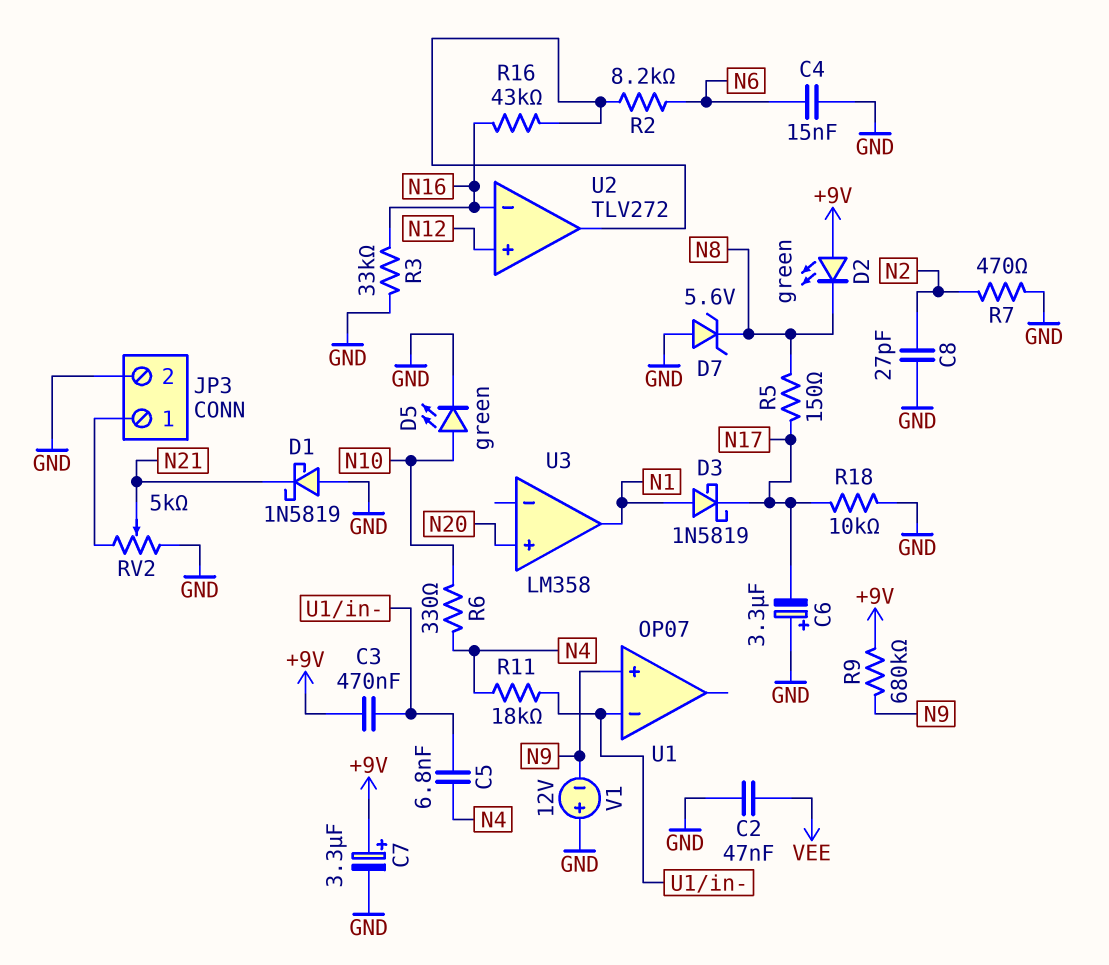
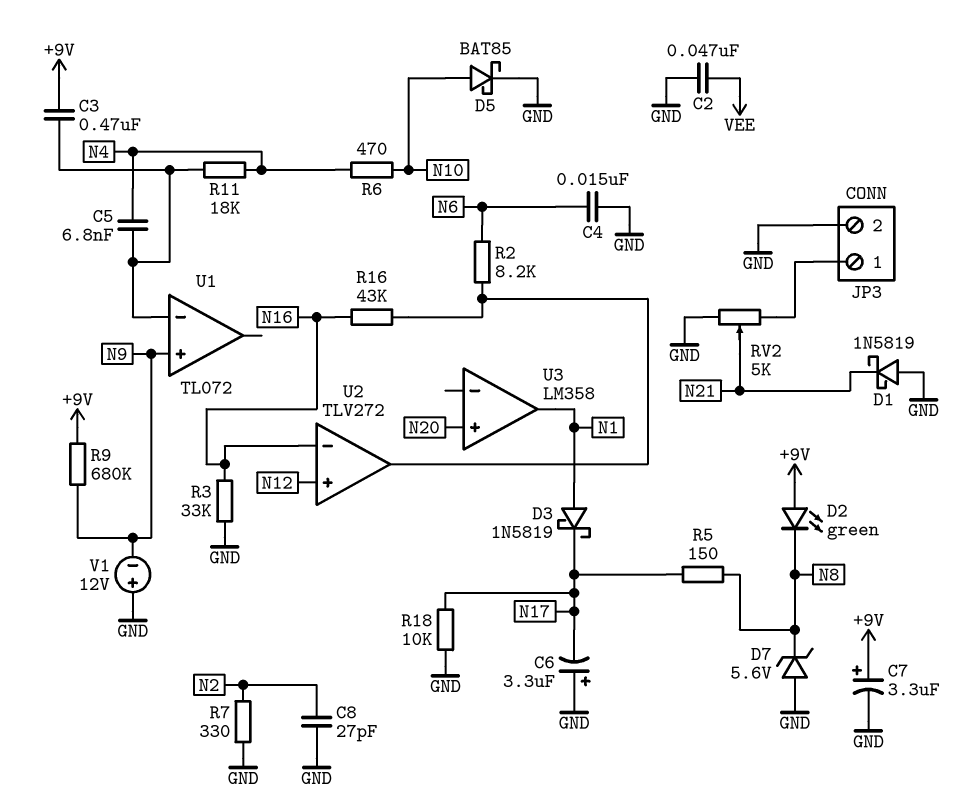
D5: LED green (A N10, K GND) -> schottky BAT85 (A N10, K GND)
R6: 330 (N4, N10) -> 470 (N4, N10)
R7: 470 (GND, N2) -> 330 (GND, N2)
U1: OP07 -> TL072

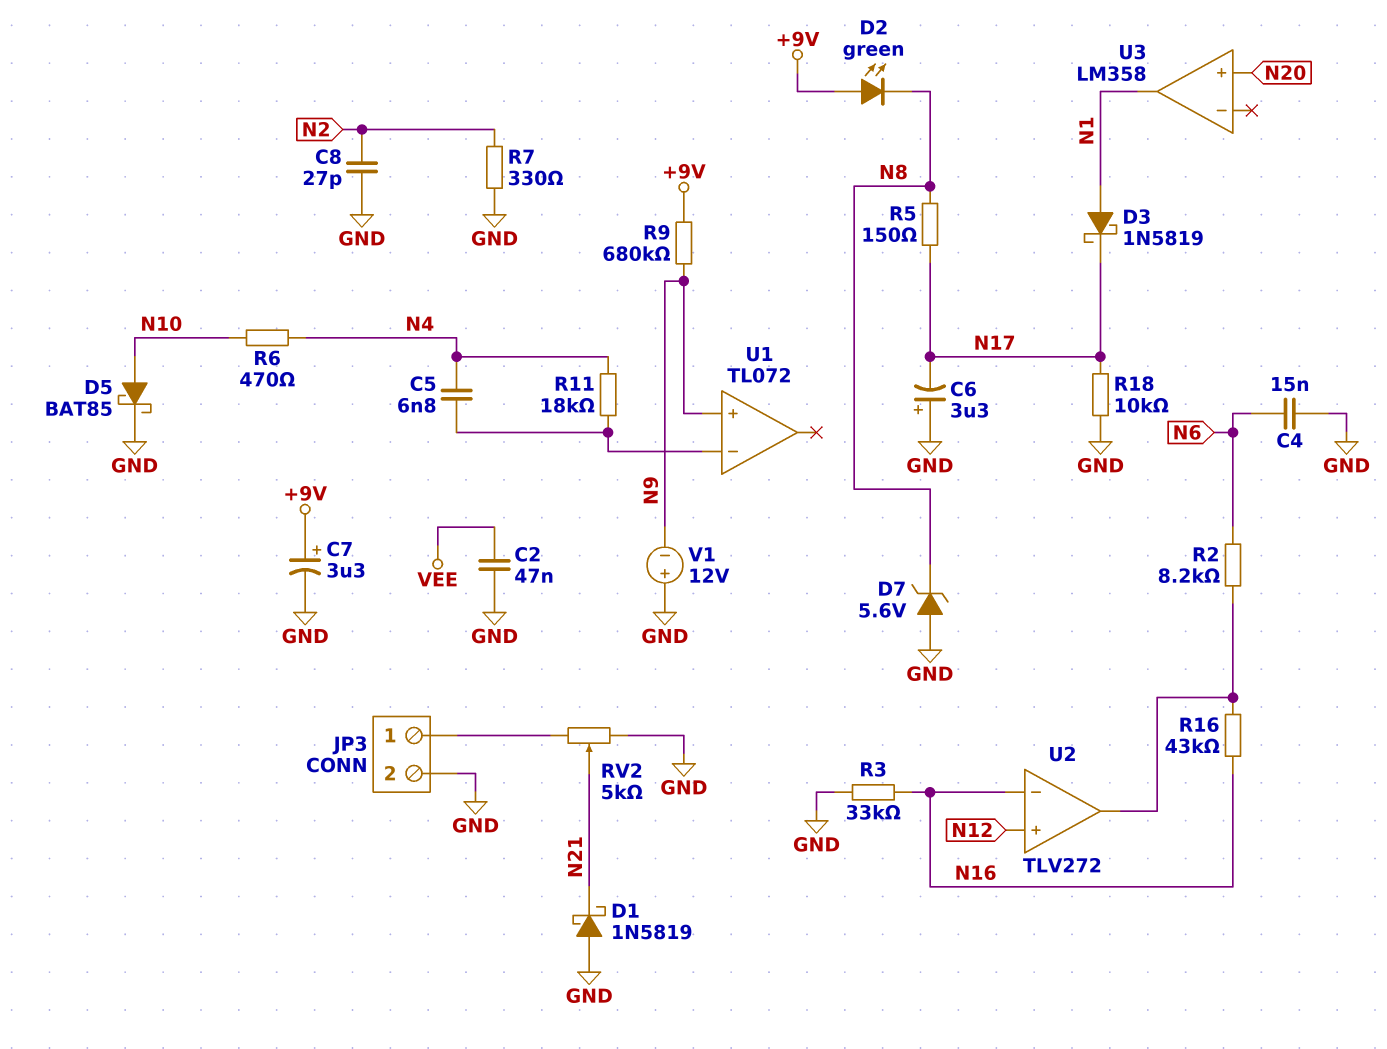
C3: 470nF (+9V, U1/in-) -> none

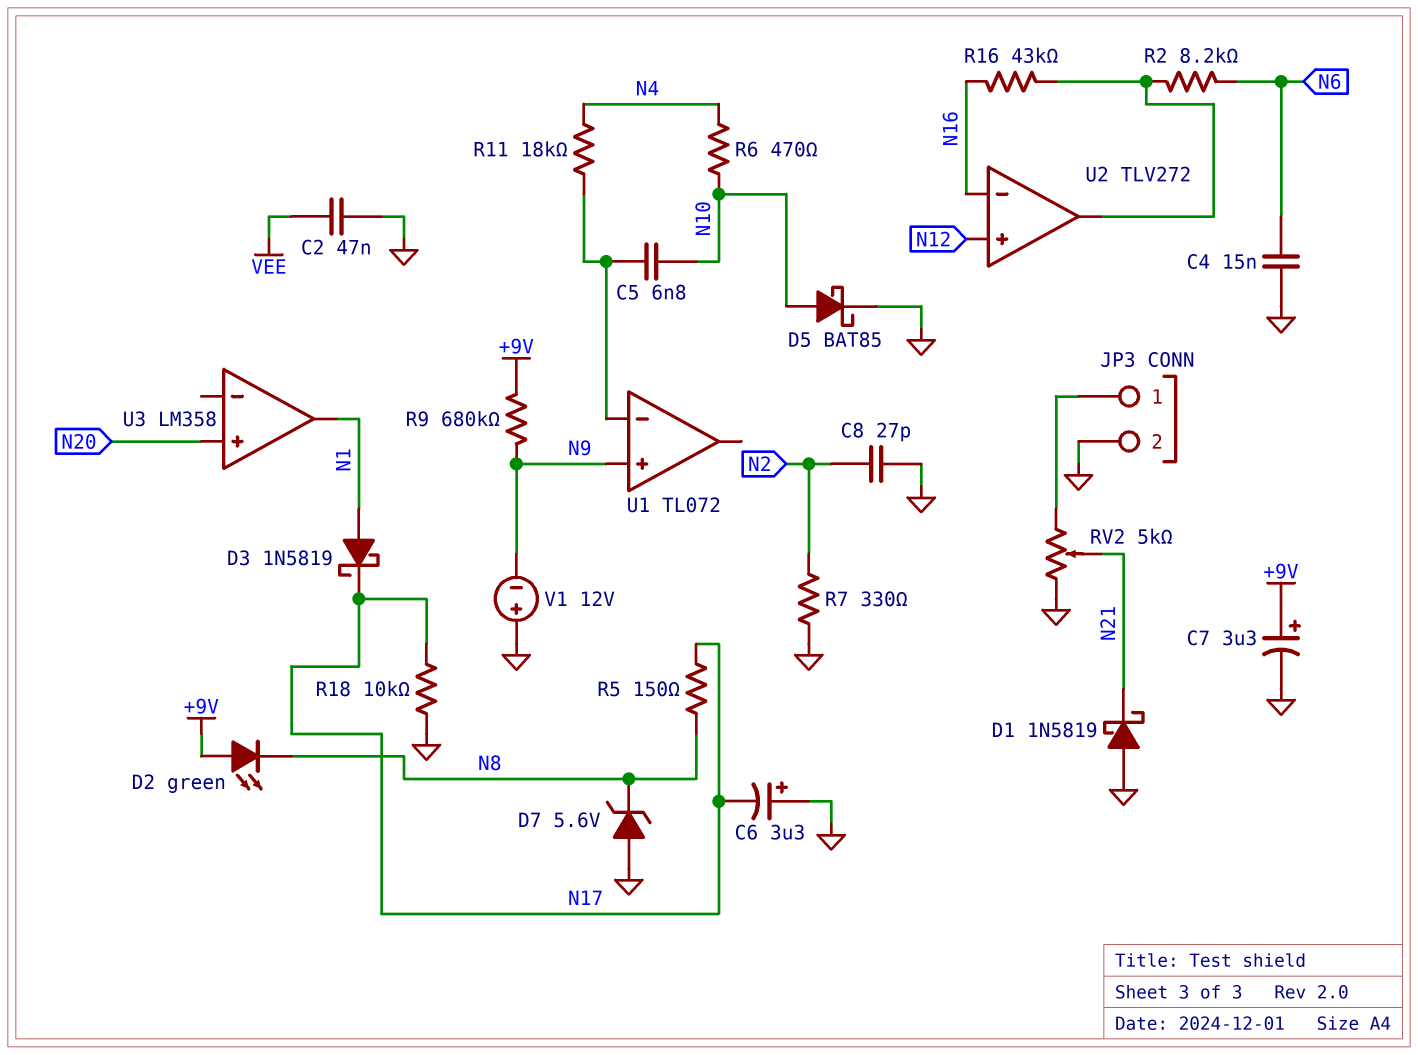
C5: 6.8nF (N4, U1/in-) -> 6.8nF (N10, U1/in-)
R3: 33k (GND, N16) -> none

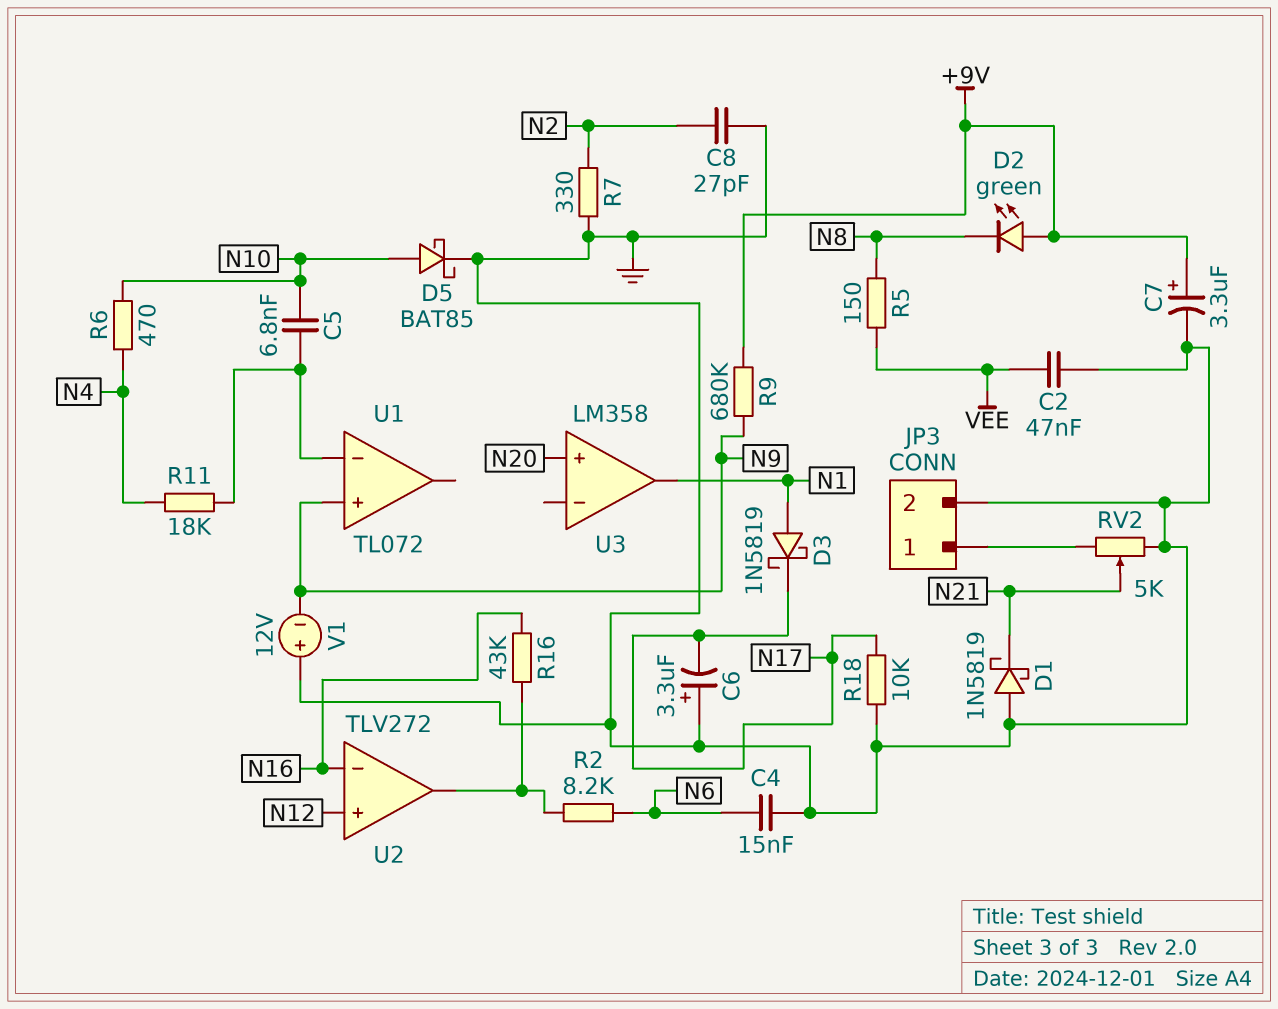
D7: zener 5.6V (A GND, K N8) -> none
R5: 150 (N8, N17) -> 150 (N8, VEE)

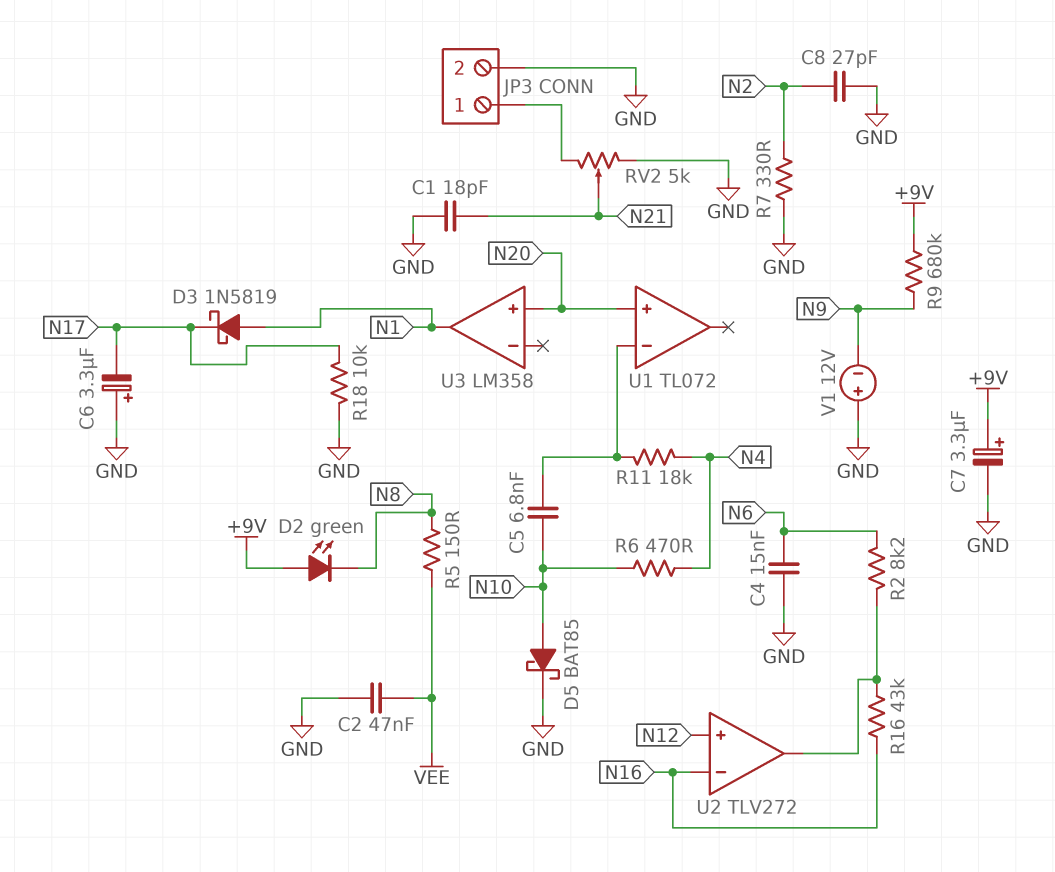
C1: none -> 18pF (GND, N21)
D1: schottky 1N5819 (A GND, K N21) -> none
U1 pin in+: N9 -> N20

